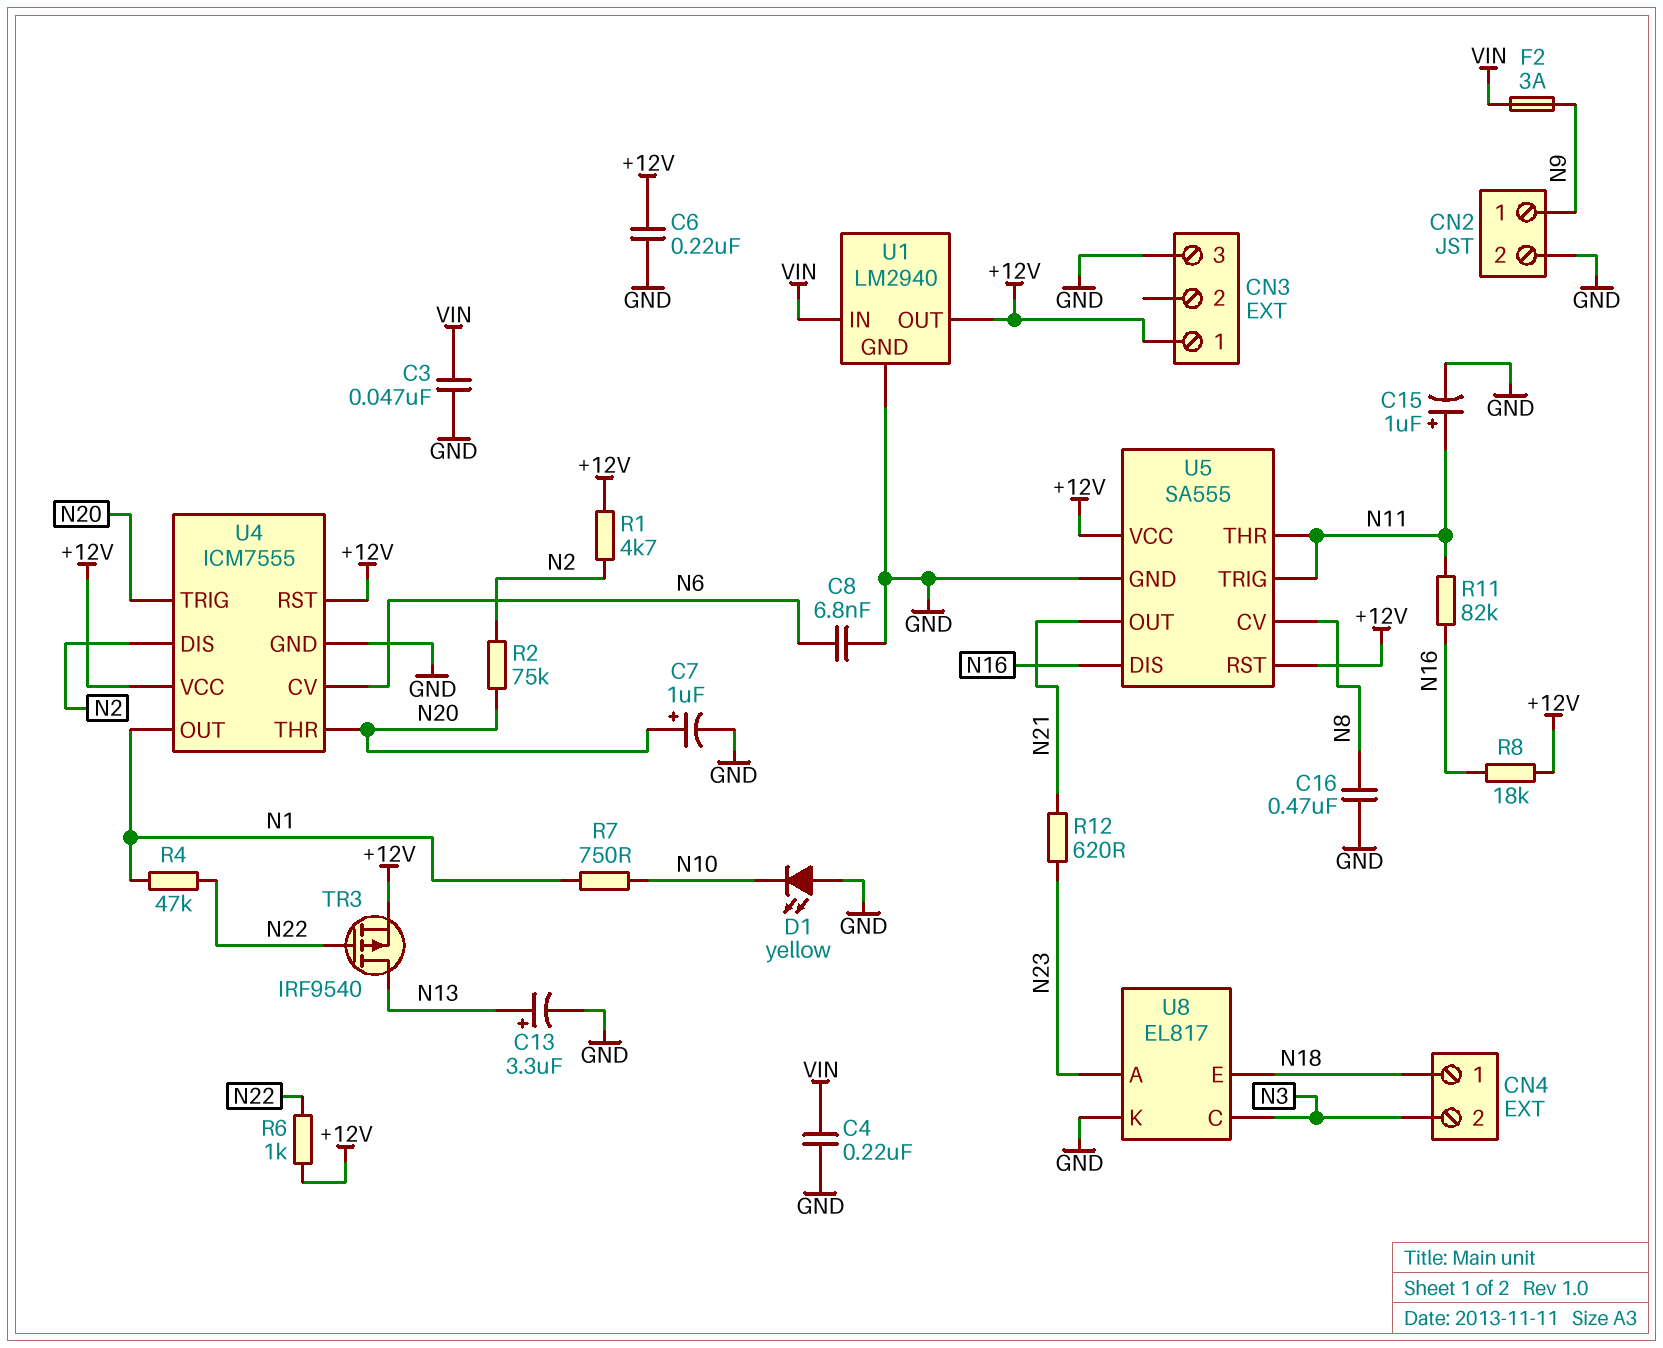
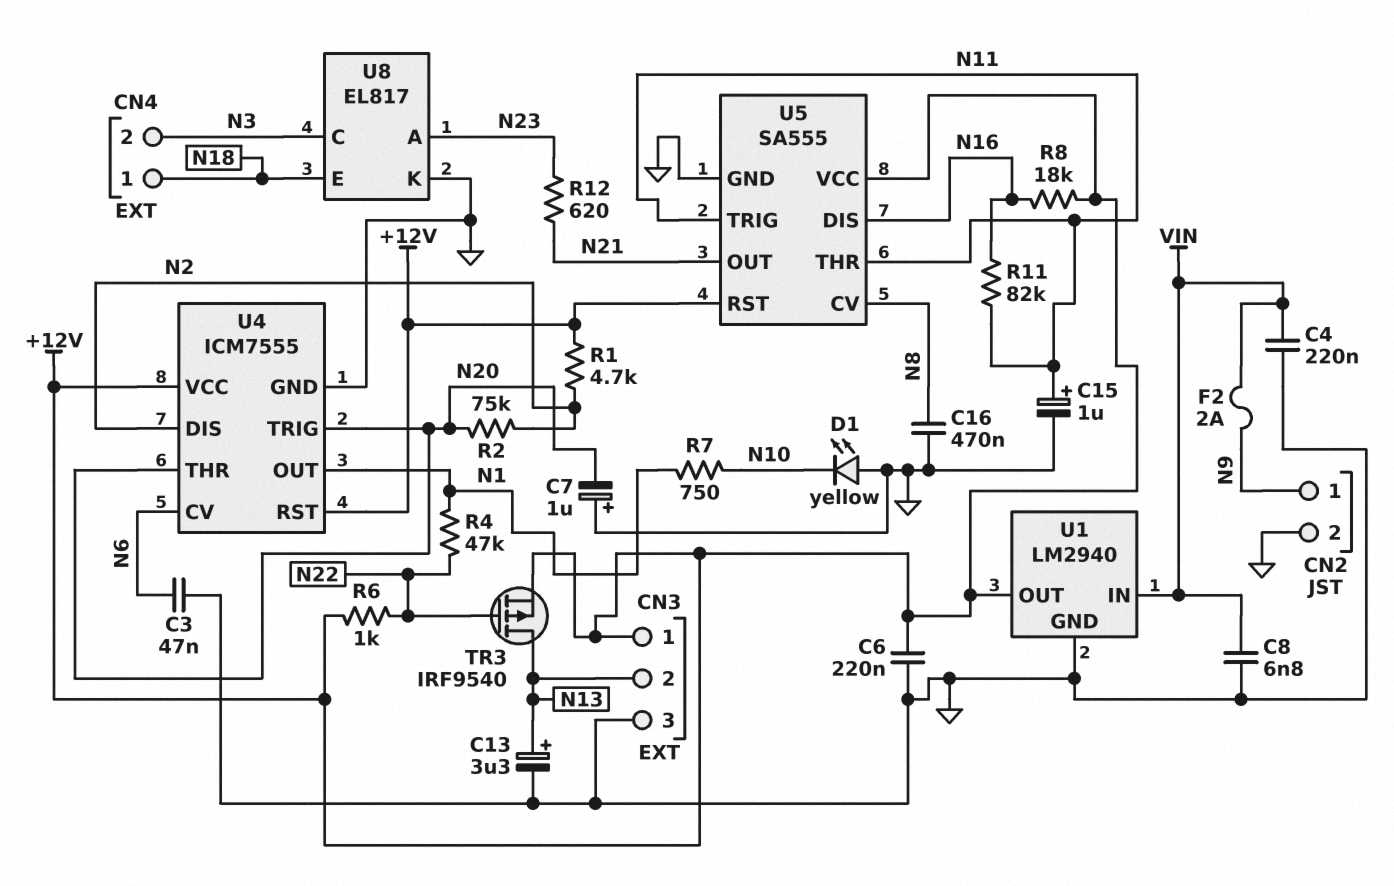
C3: 47nF (GND, VIN) -> 47nF (GND, N6)
C7: 1uF (plus N20, minus GND) -> 1uF (plus GND, minus N20)
C8: 6.8nF (GND, N6) -> 6.8nF (GND, VIN)
CN3 pin 2: none -> N13
F2: 3A (N9, VIN) -> 2A (N9, VIN)

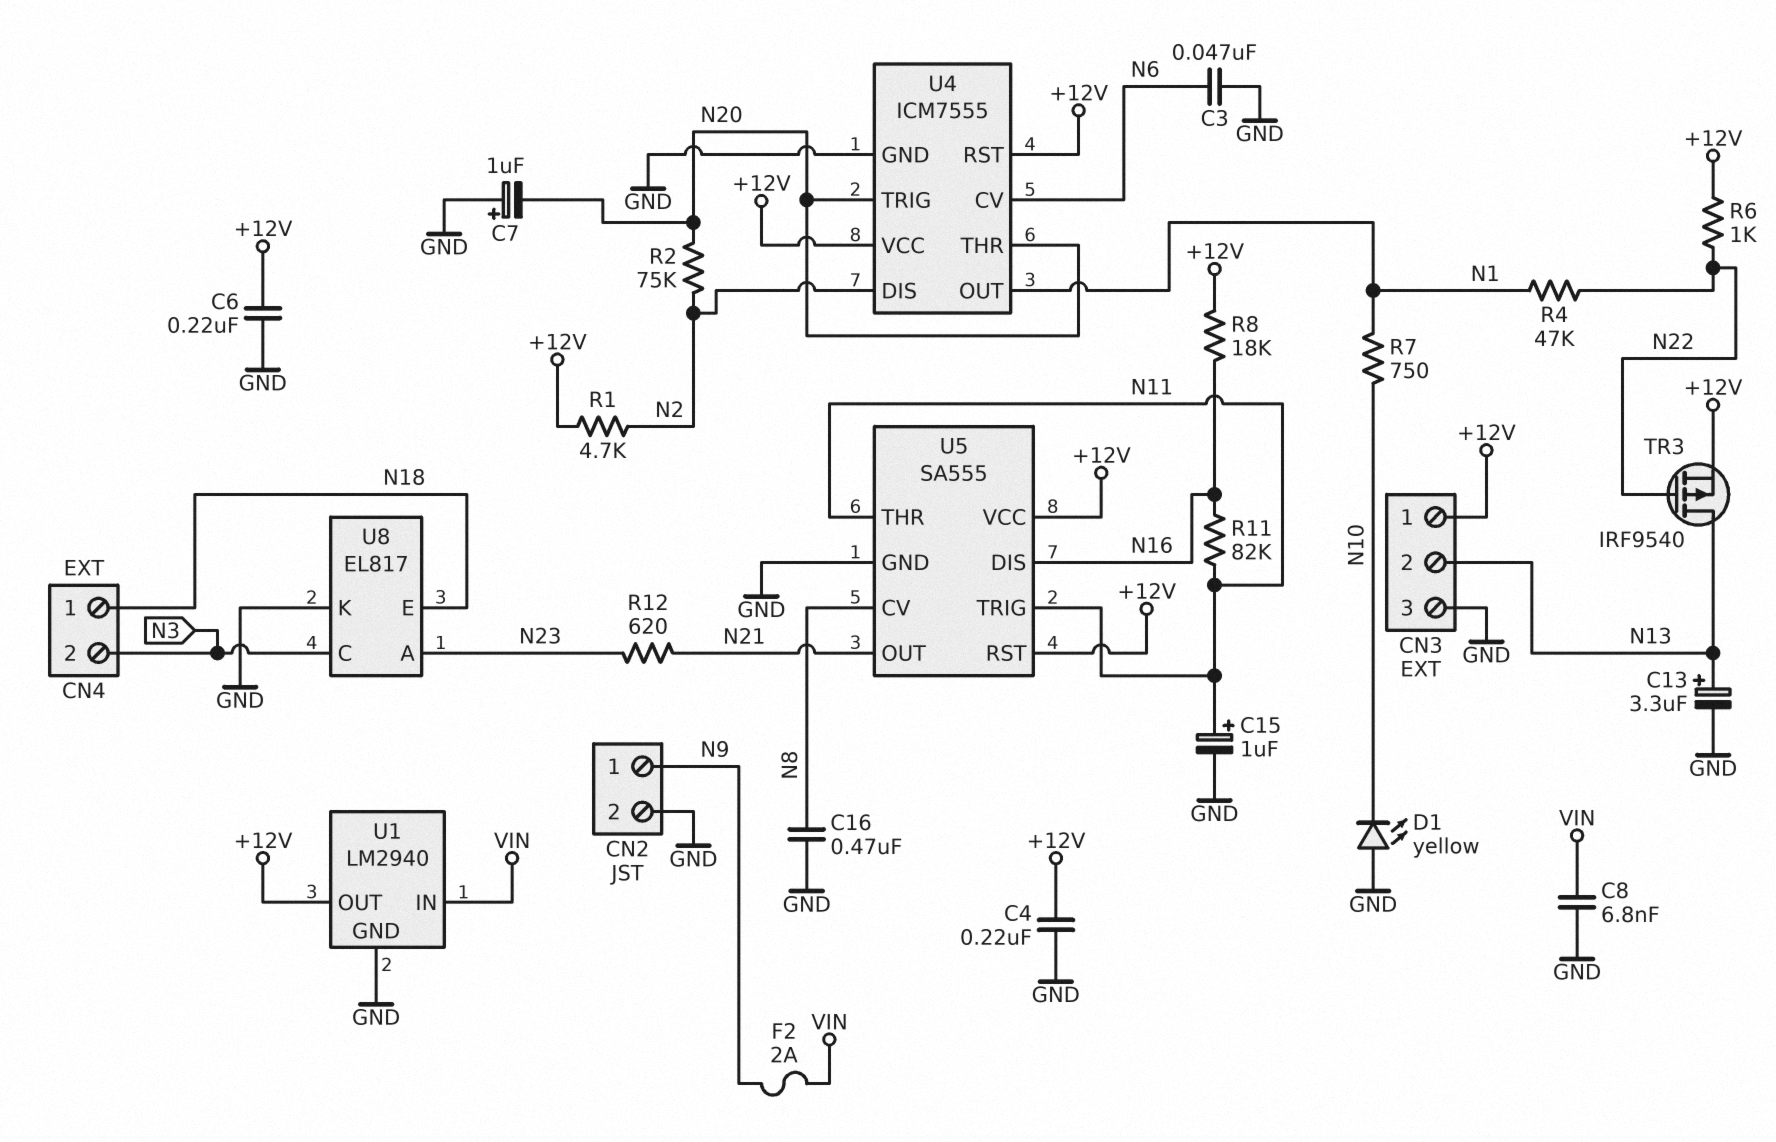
C4: 220nF (GND, VIN) -> 220nF (+12V, GND)

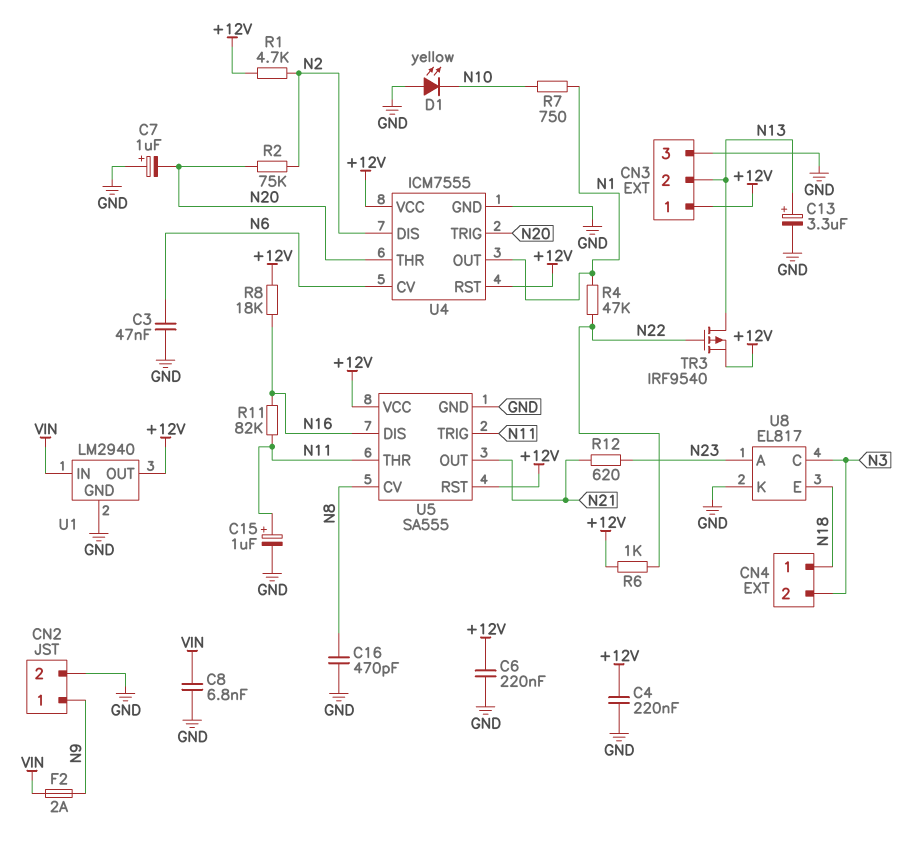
C16: 470nF (GND, N8) -> 470pF (GND, N8)

